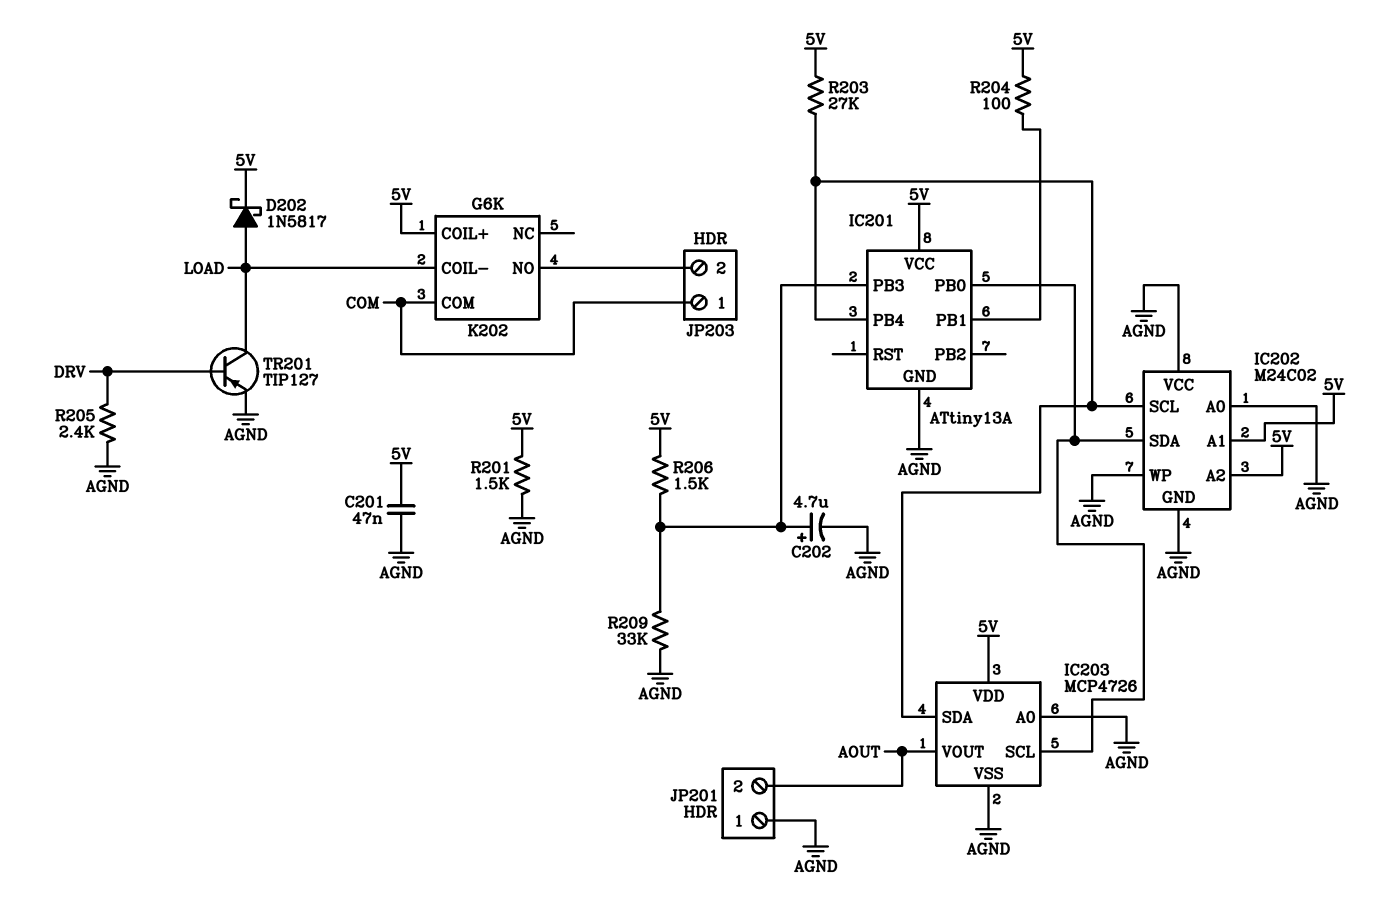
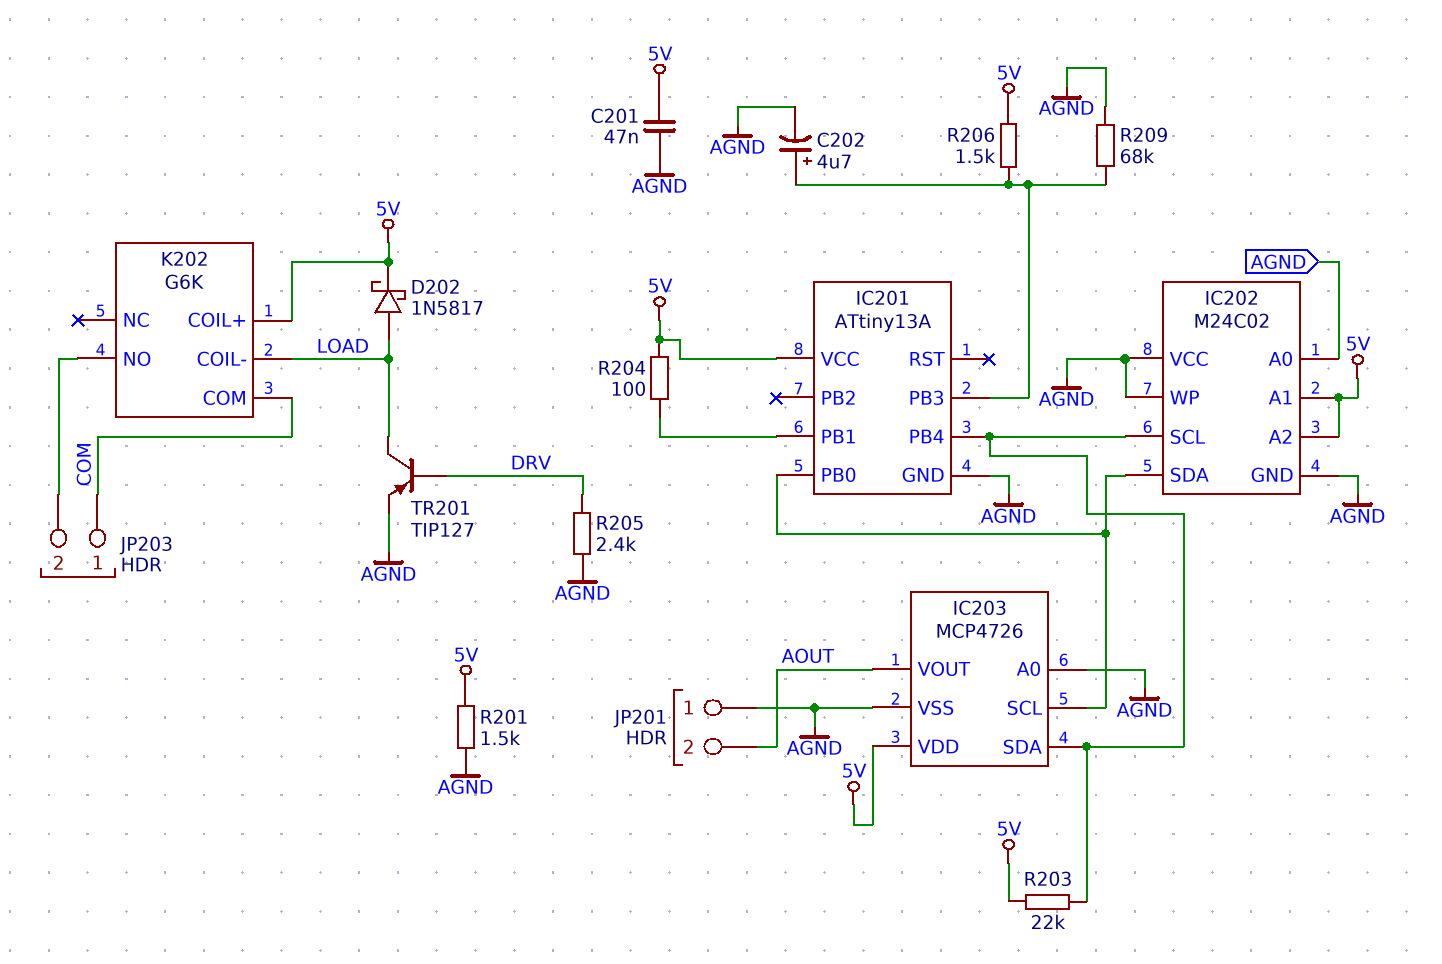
R203: 27k (5V, IC201/PB4) -> 22k (5V, IC201/PB4)
R209: 33k (AGND, IC201/PB3) -> 68k (AGND, IC201/PB3)

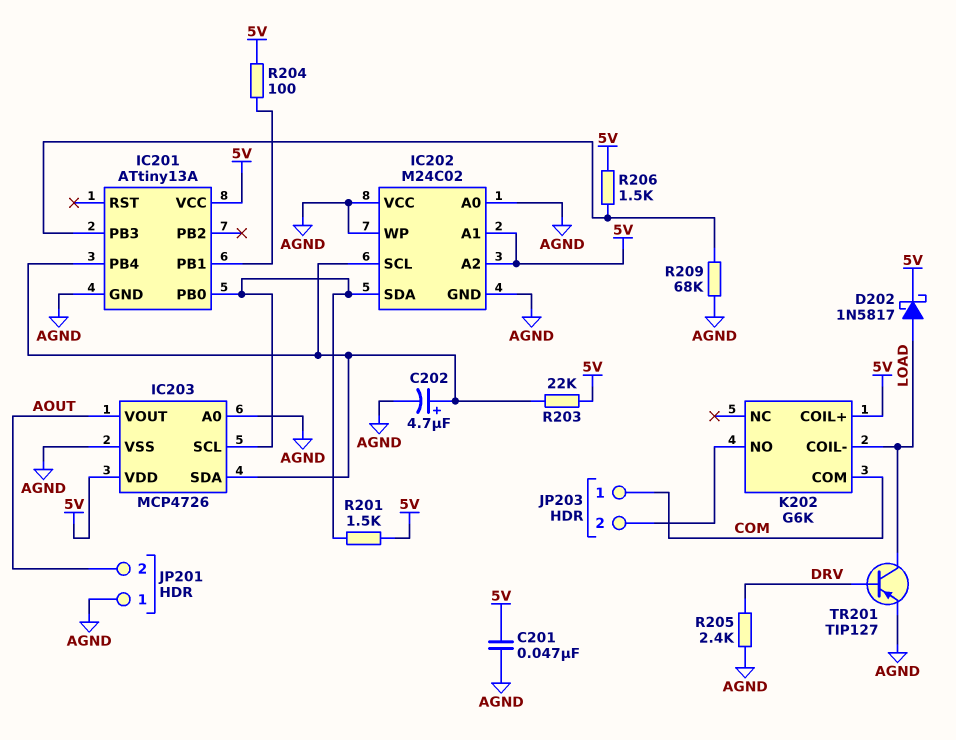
C202: 4.7uF (plus IC201/PB3, minus AGND) -> 4.7uF (plus IC201/PB4, minus AGND)
R201: 1.5k (5V, AGND) -> 1.5k (5V, IC201/PB0)

